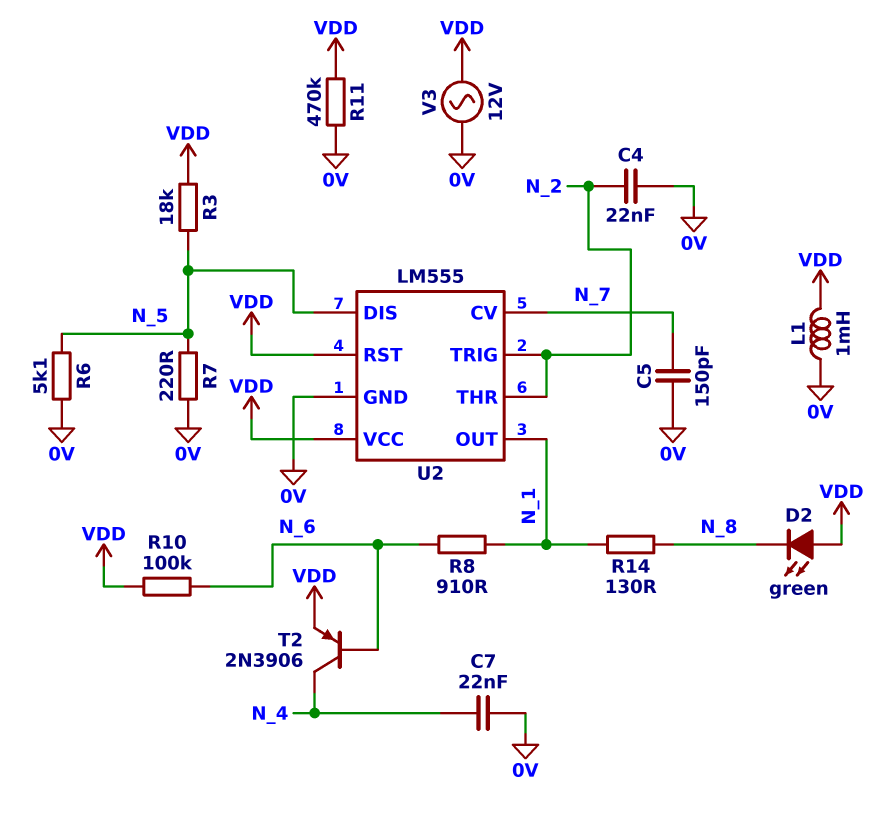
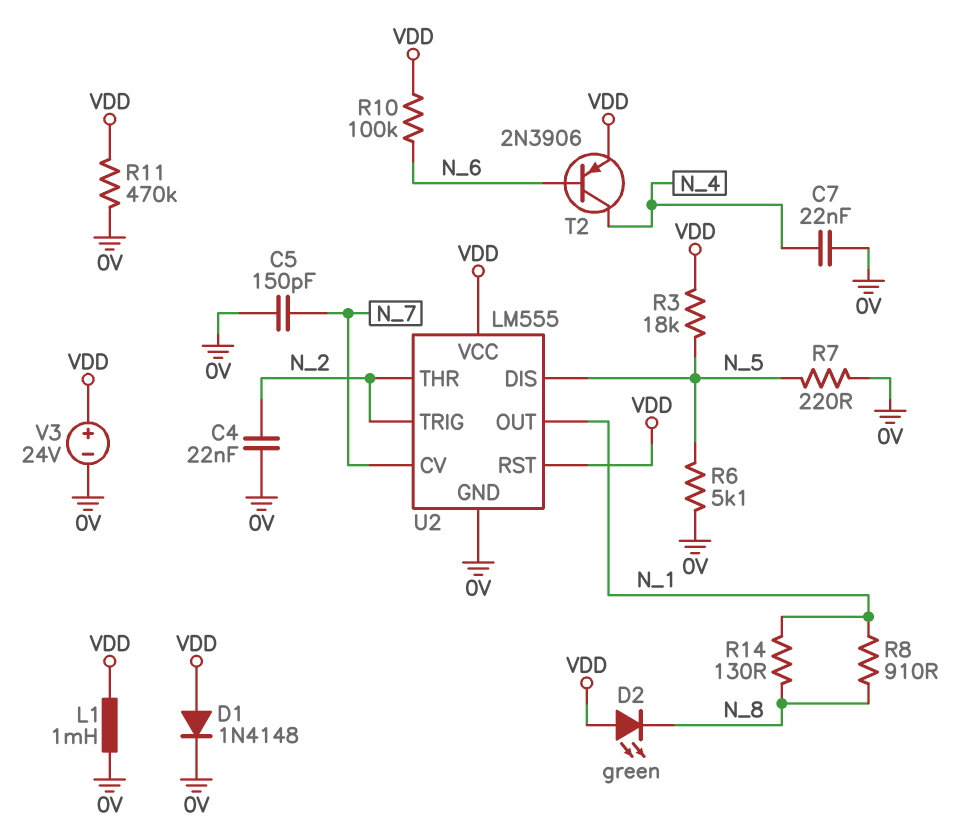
D1: none -> diode 1N4148 (A VDD, K 0V)
R8: 910 (N_1, N_6) -> 910 (N_1, N_8)
V3: AC 12V (0V, VDD) -> 24V (plus VDD, minus 0V)

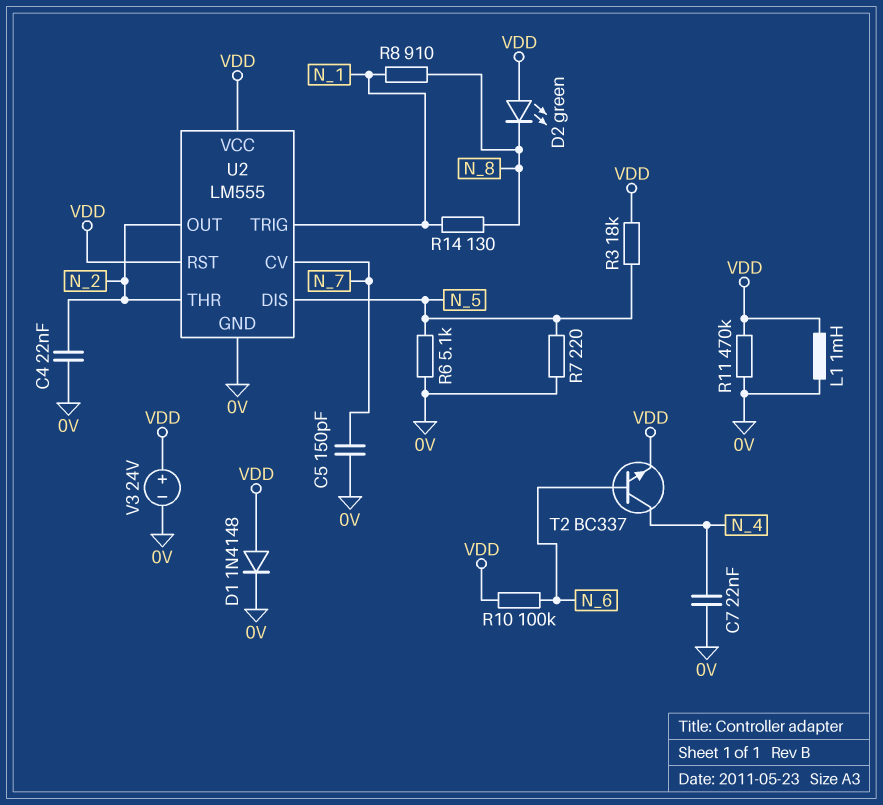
T2: PNP 2N3906 (B N_6, C N_4, E VDD) -> NPN BC337 (B N_6, C N_4, E VDD)
U2 pin OUT: N_1 -> N_2
U2 pin TRIG: N_2 -> N_1

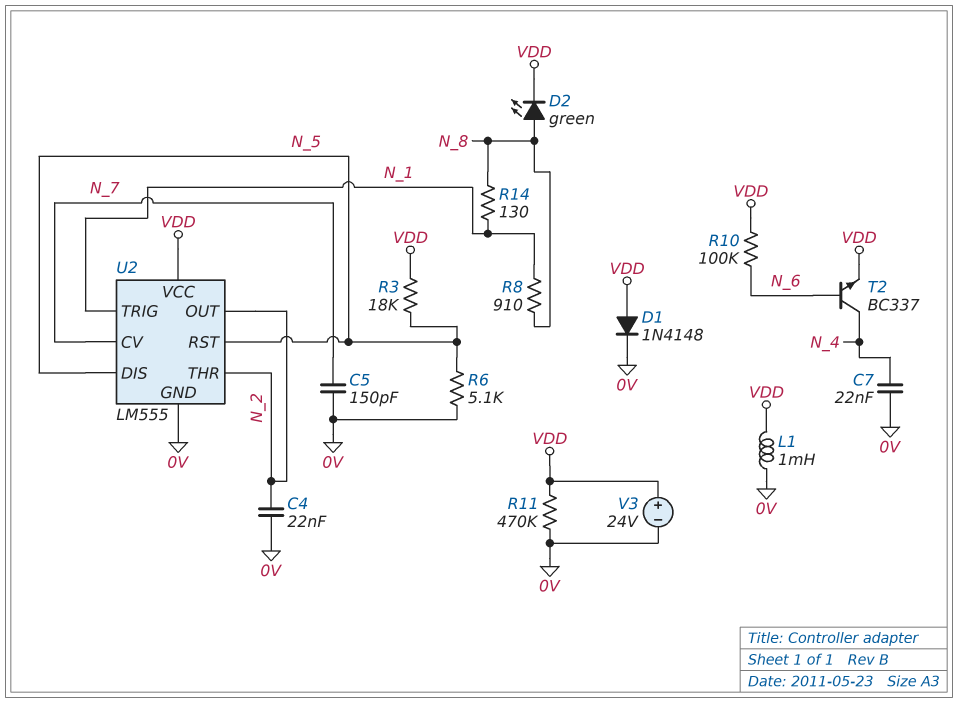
D2: LED green (A VDD, K N_8) -> LED green (A N_8, K VDD)
R7: 220 (0V, N_5) -> none
U2 pin RST: VDD -> N_5

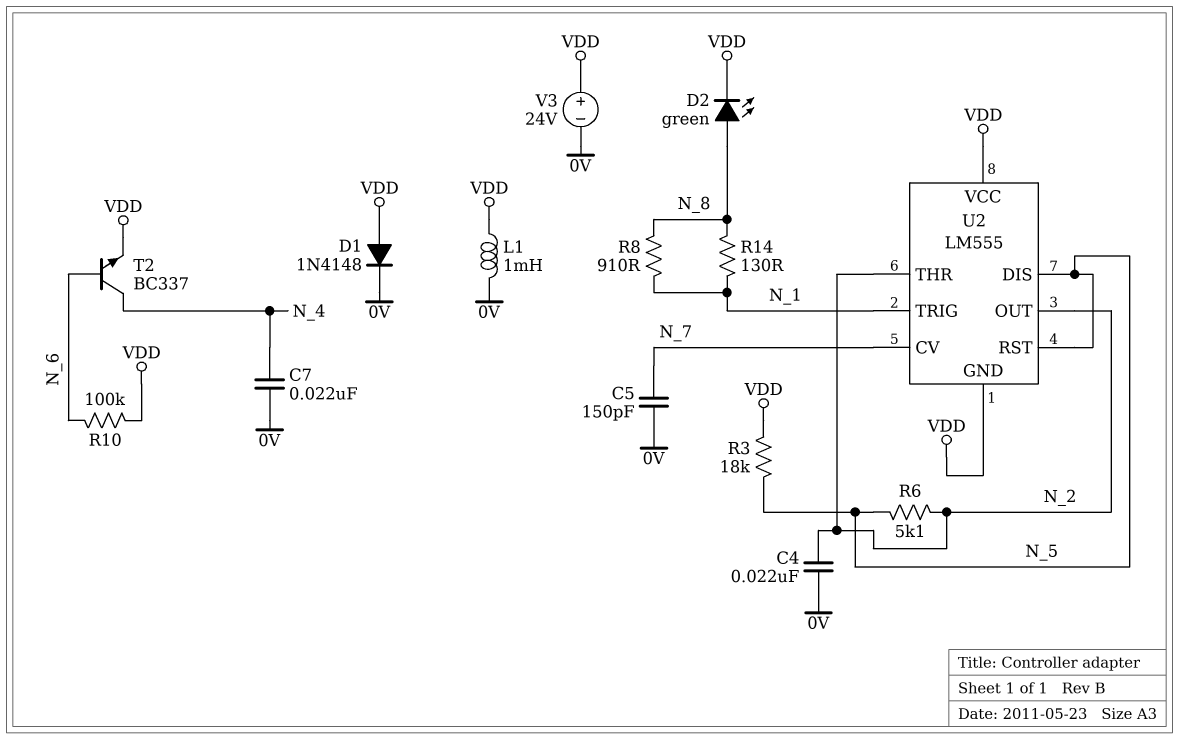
R6: 5.1k (0V, N_5) -> 5.1k (N_2, N_5)
R11: 470k (0V, VDD) -> none
U2 pin GND: 0V -> VDD

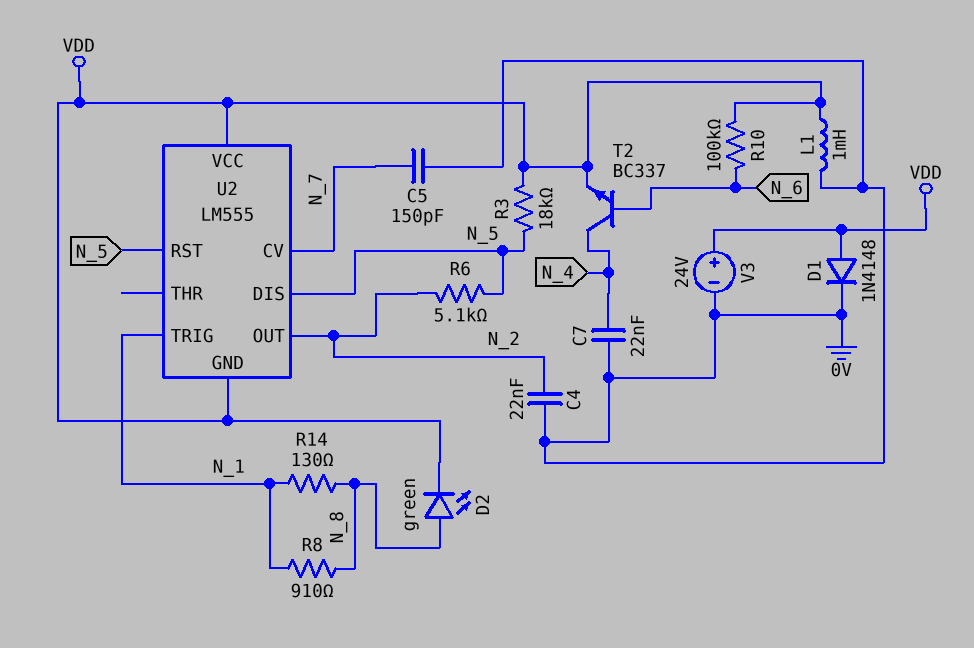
U2 pin THR: N_2 -> none

